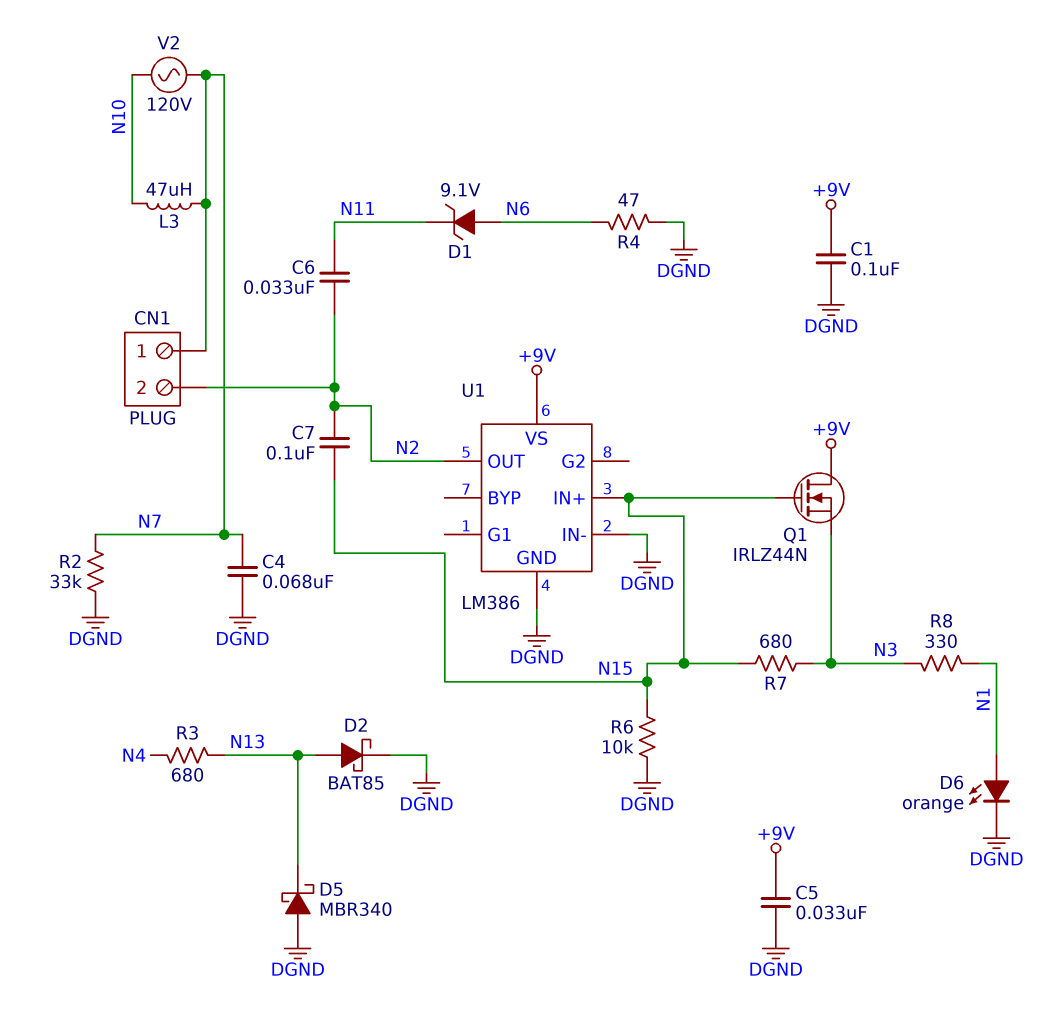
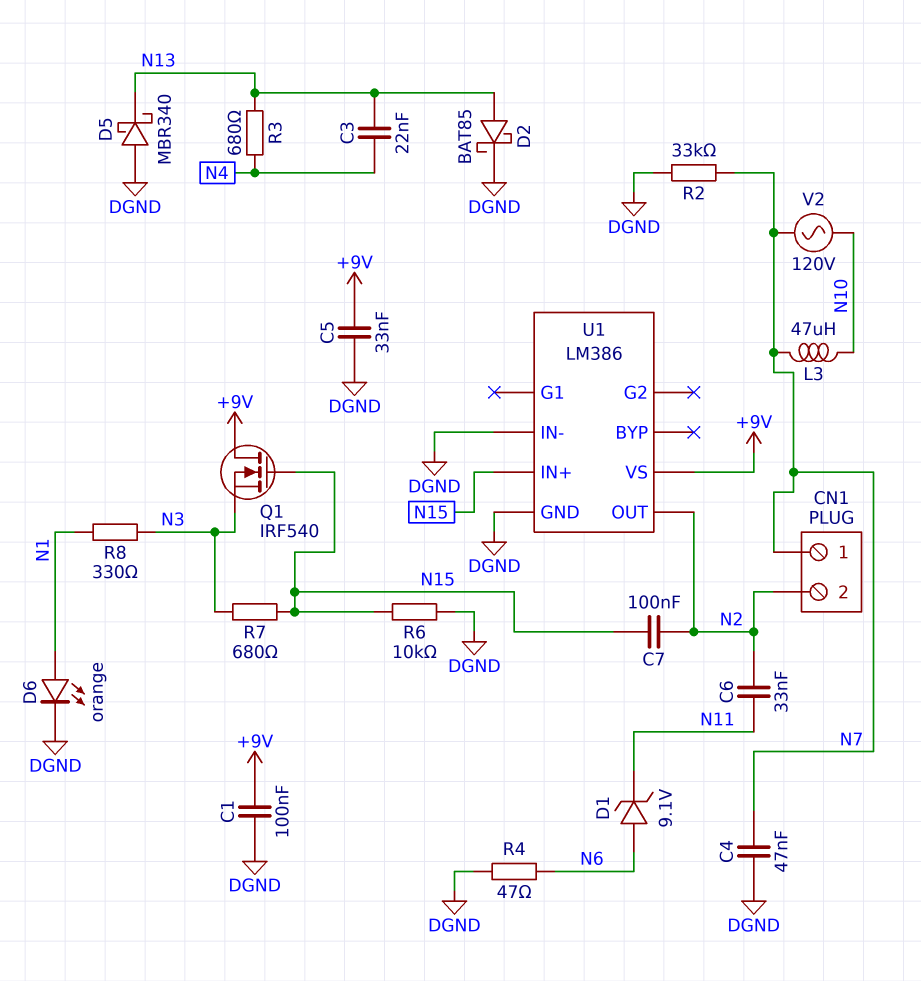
C3: none -> 22nF (N4, N13)
C4: 68nF (DGND, N7) -> 47nF (DGND, N7)
Q1: NMOS IRLZ44N (G N15, D +9V, S N3) -> NMOS IRF540 (G N15, D +9V, S N3)

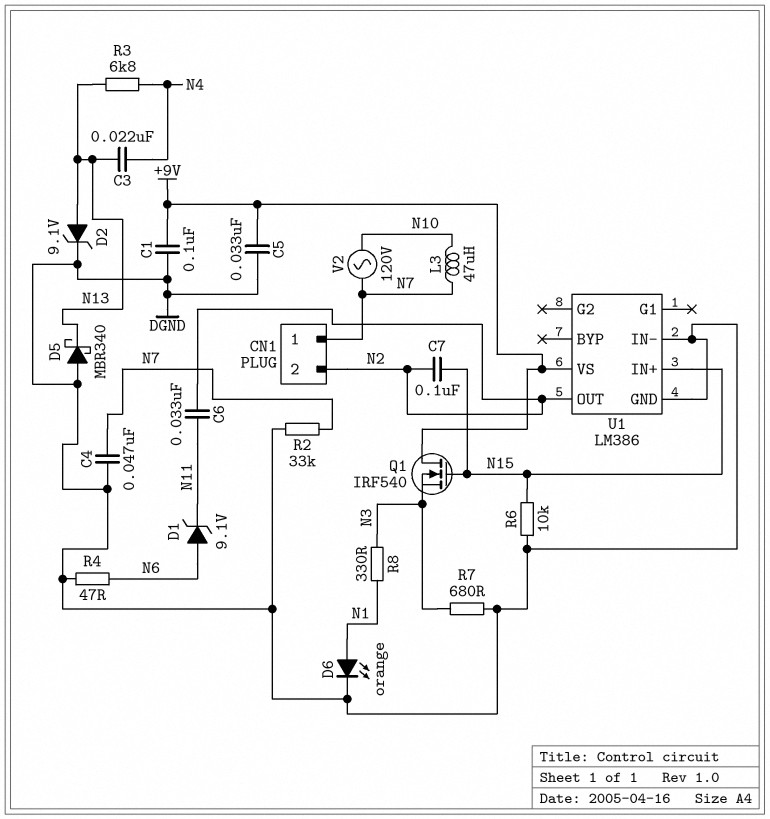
D2: schottky BAT85 (A N13, K DGND) -> zener 9.1V (A N13, K DGND)
R3: 680 (N4, N13) -> 6.8k (N4, N13)
R7: 680 (N3, N15) -> 680 (DGND, N3)

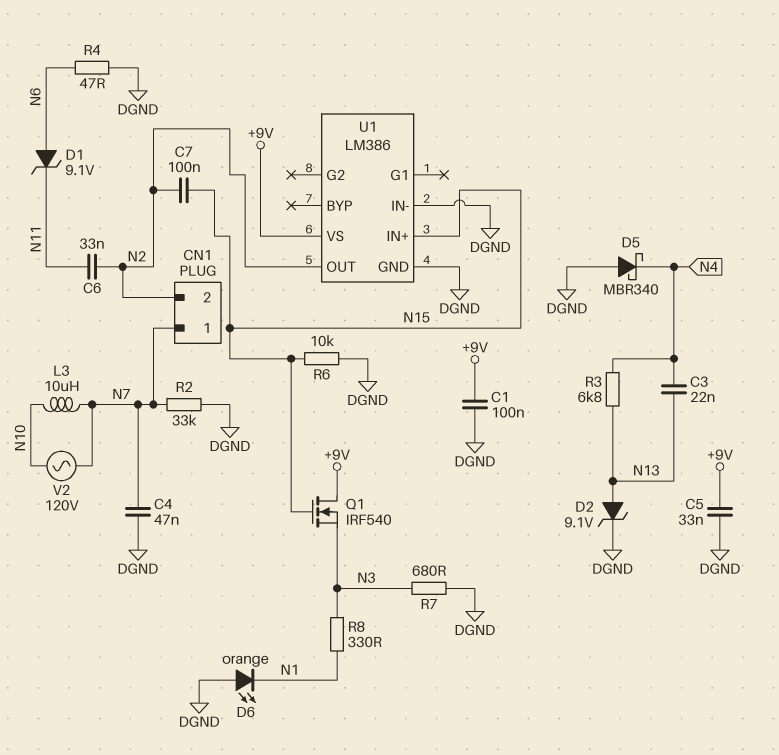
D5: schottky MBR340 (A DGND, K N13) -> schottky MBR340 (A DGND, K N4)
D6: LED orange (A N1, K DGND) -> LED orange (A DGND, K N1)
L3: 47uH (N7, N10) -> 10uH (N7, N10)

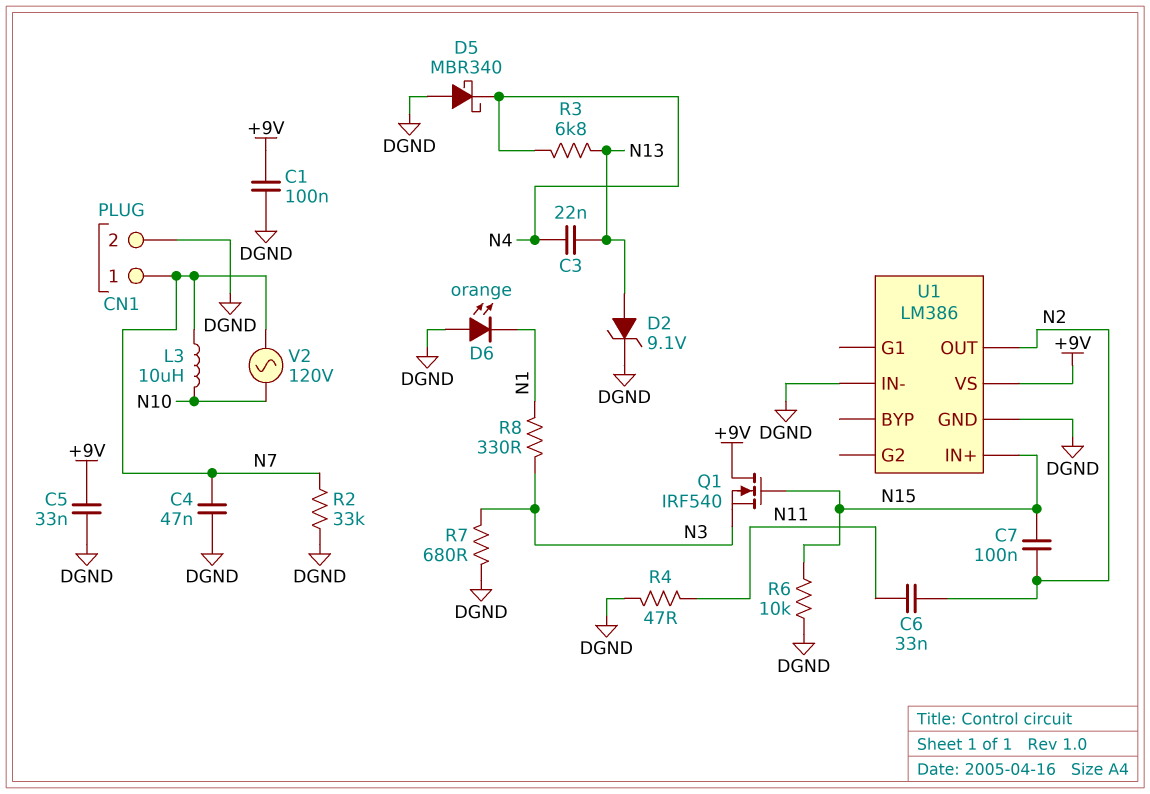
CN1 pin 2: N2 -> DGND
D1: zener 9.1V (A N6, K N11) -> none
R4: 47 (DGND, N6) -> 47 (DGND, N11)

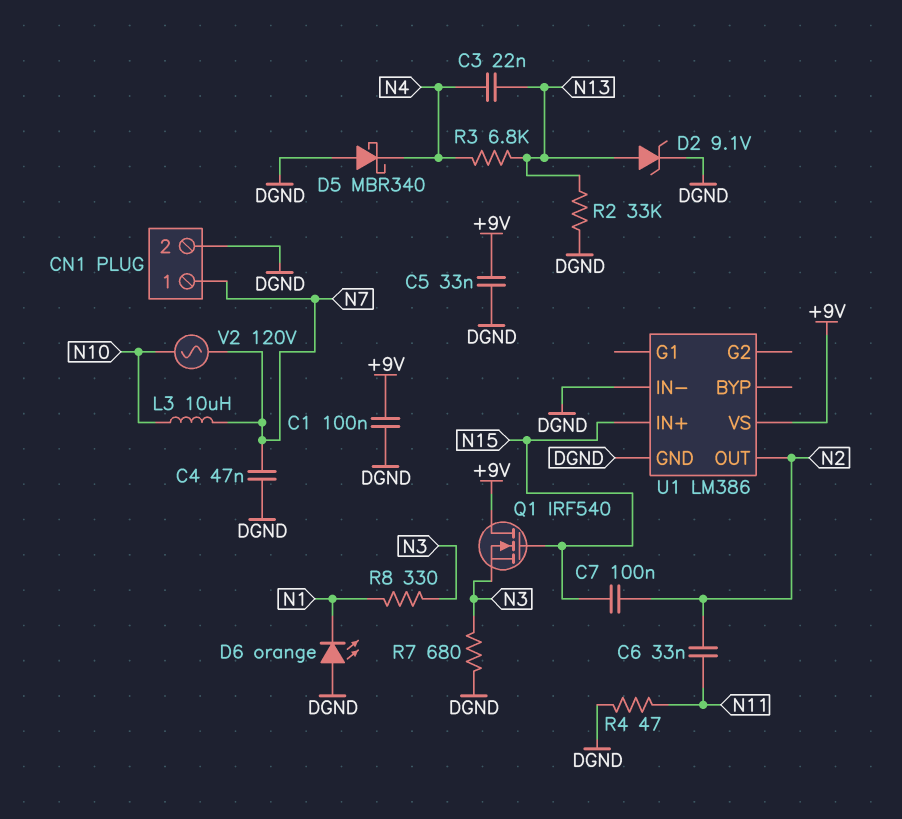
R2: 33k (DGND, N7) -> 33k (DGND, N13)
R6: 10k (DGND, N15) -> none

